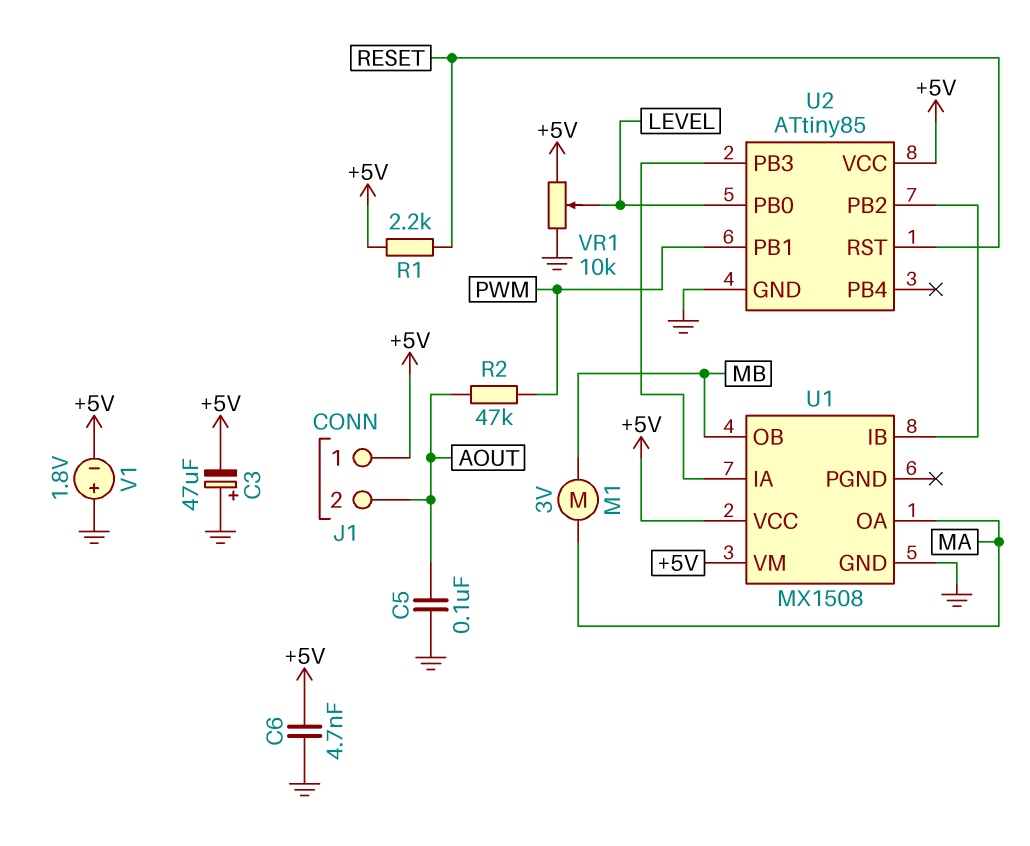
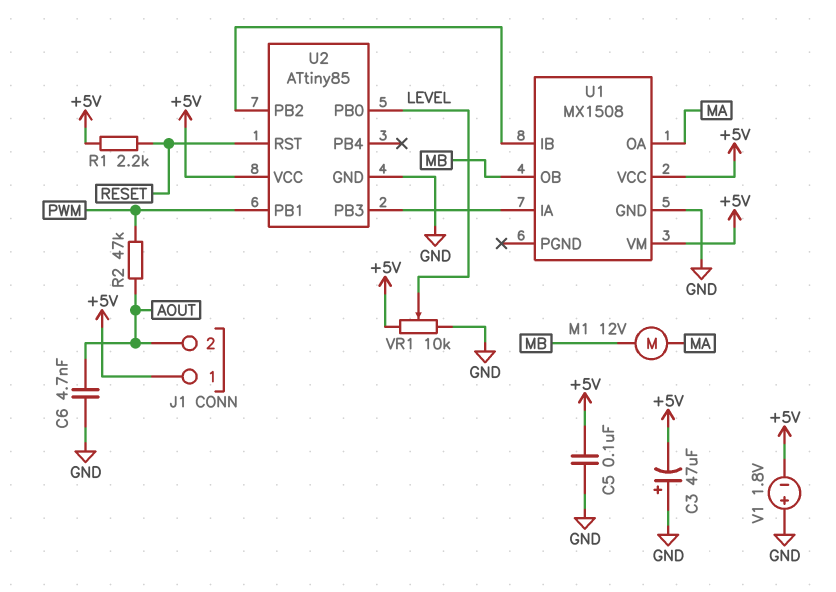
C5: 100nF (AOUT, GND) -> 100nF (+5V, GND)
C6: 4.7nF (+5V, GND) -> 4.7nF (AOUT, GND)
M1: motor 3V (MA, MB) -> motor 12V (MA, MB)

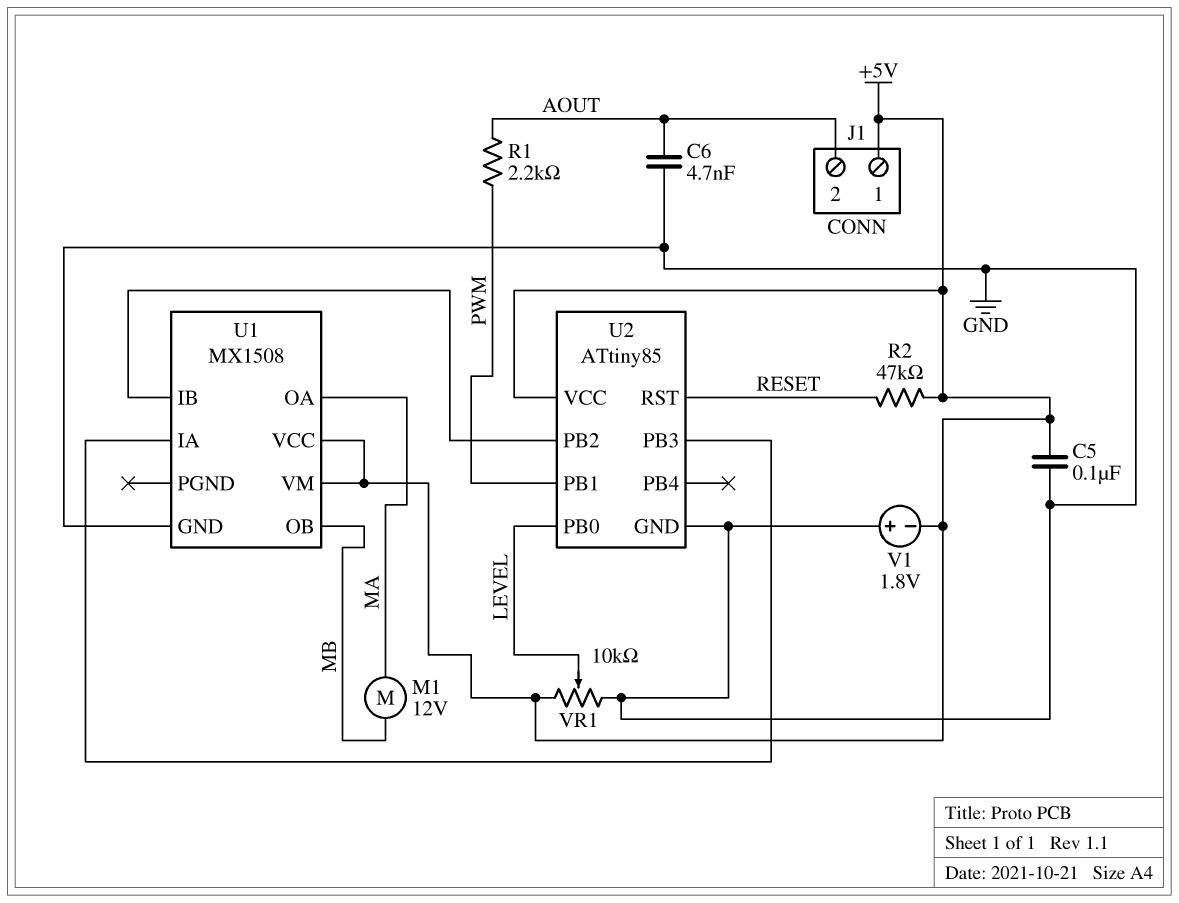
C3: 47uF (plus GND, minus +5V) -> none
R1: 2.2k (+5V, RESET) -> 2.2k (AOUT, PWM)
R2: 47k (AOUT, PWM) -> 47k (+5V, RESET)

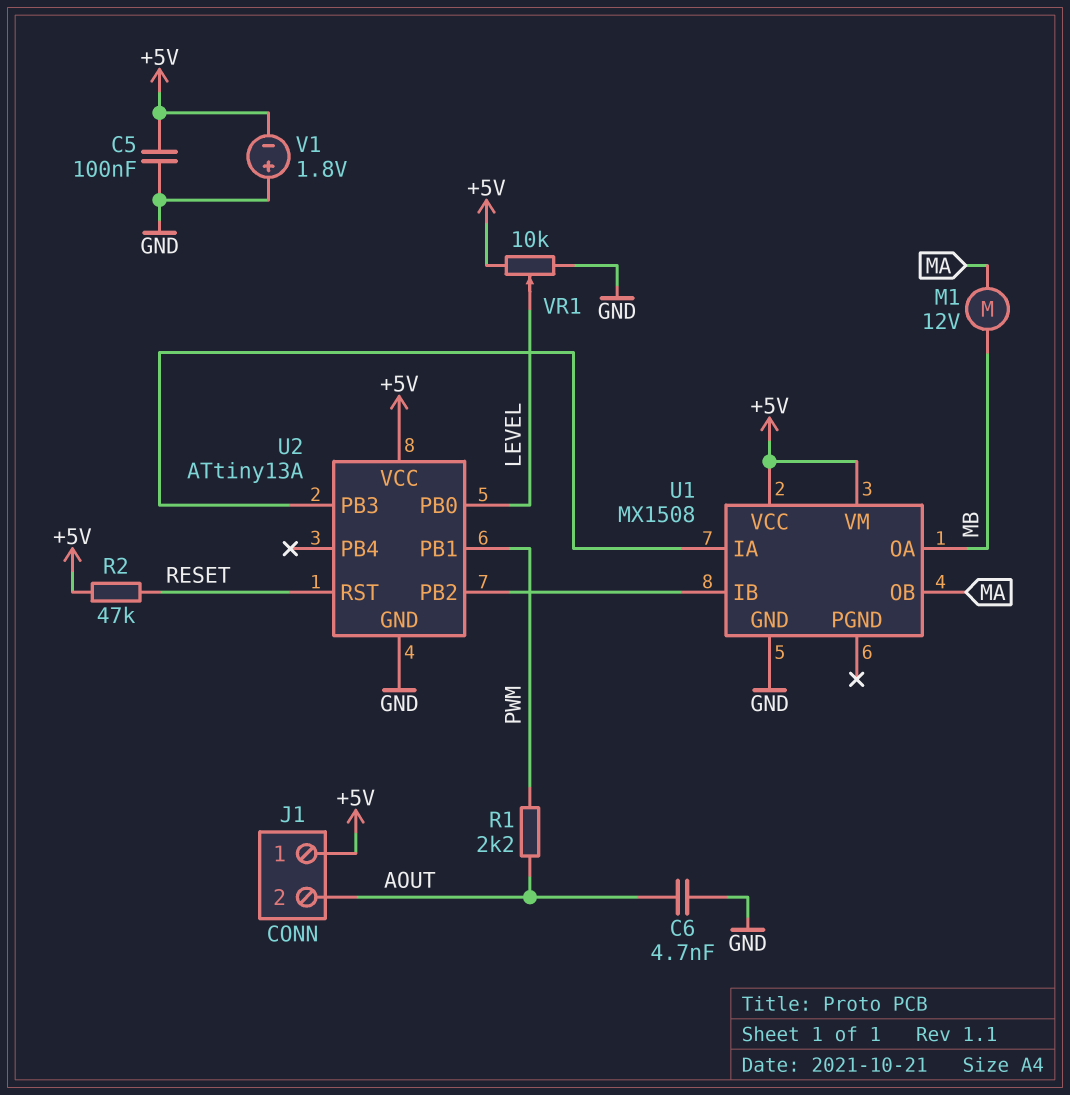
U1 pin OA: MA -> MB
U1 pin OB: MB -> MA
U2: ATtiny85 -> ATtiny13A

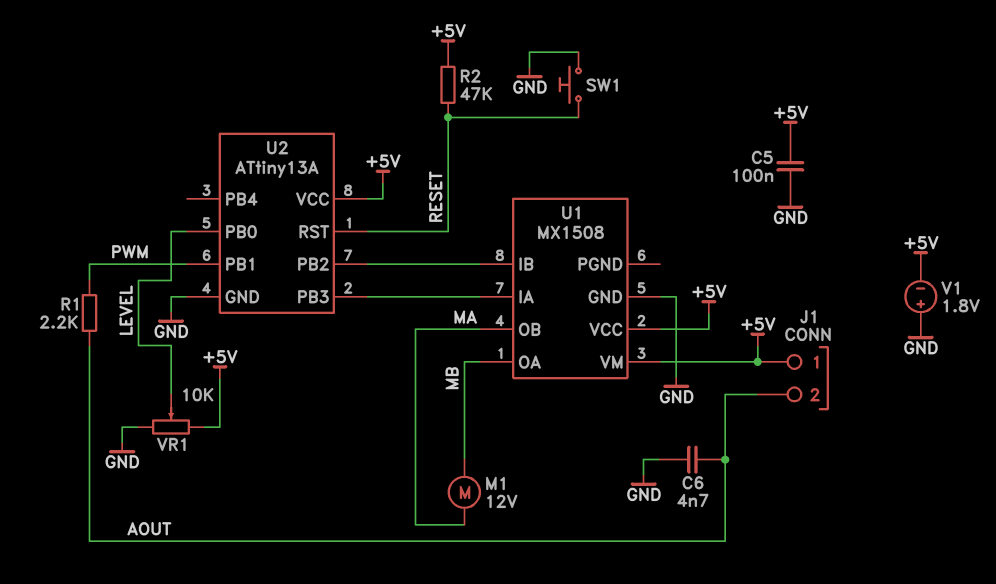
SW1: none -> button (GND, RESET)

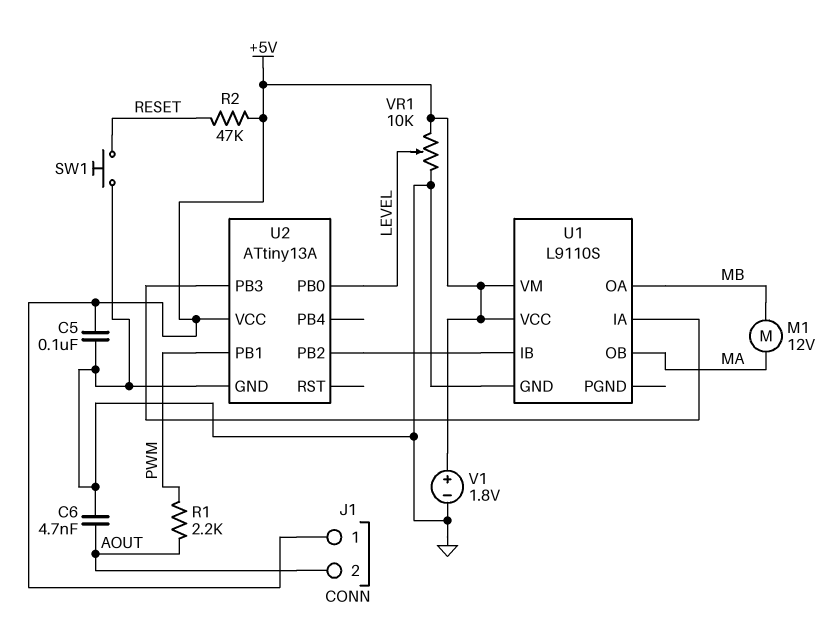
U1: MX1508 -> L9110S
U2 pin RST: RESET -> none
V1: 1.8V (plus GND, minus +5V) -> 1.8V (plus +5V, minus GND)

